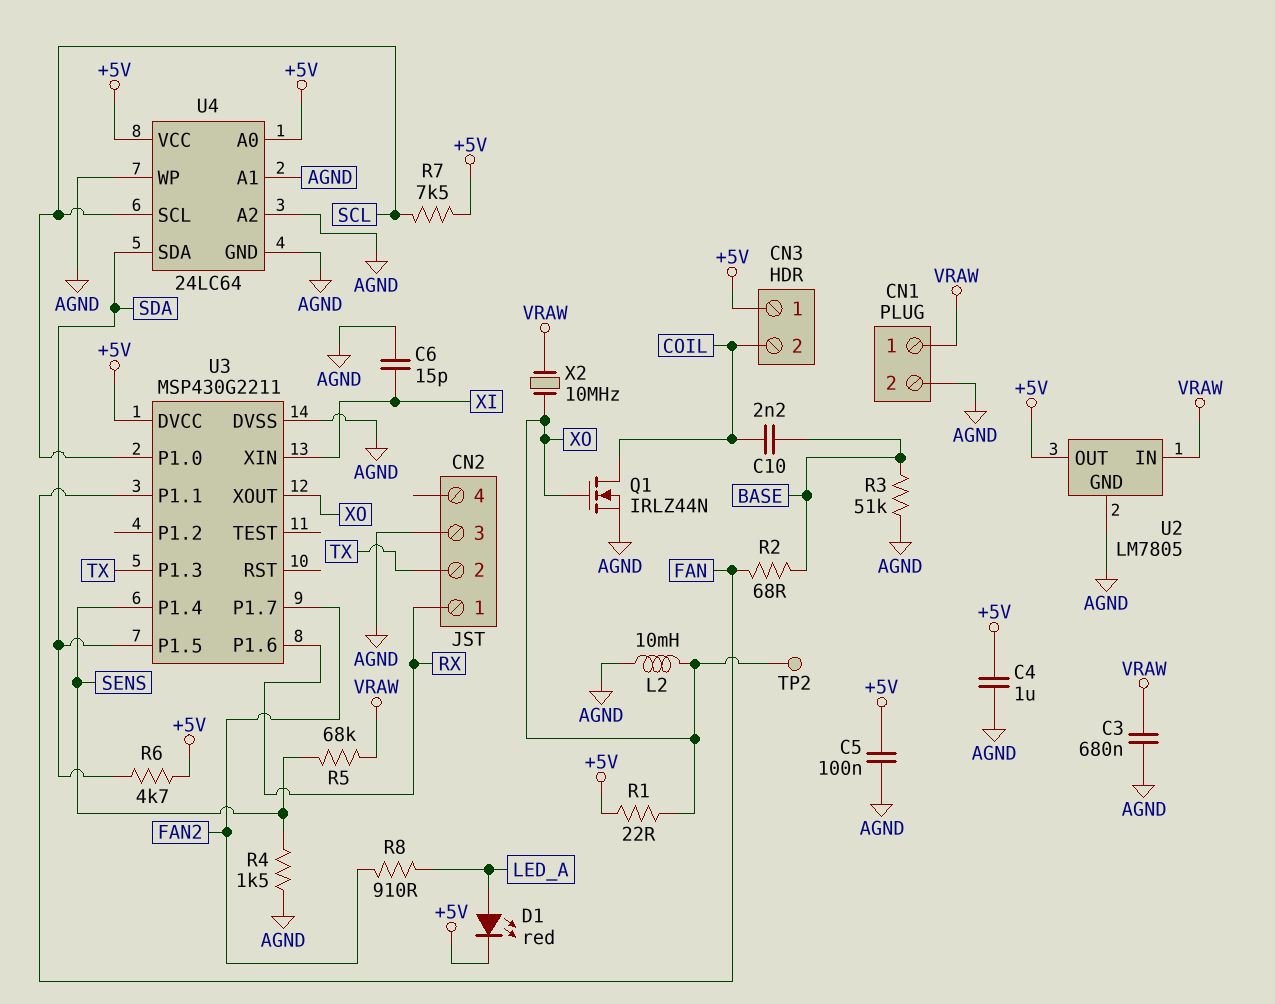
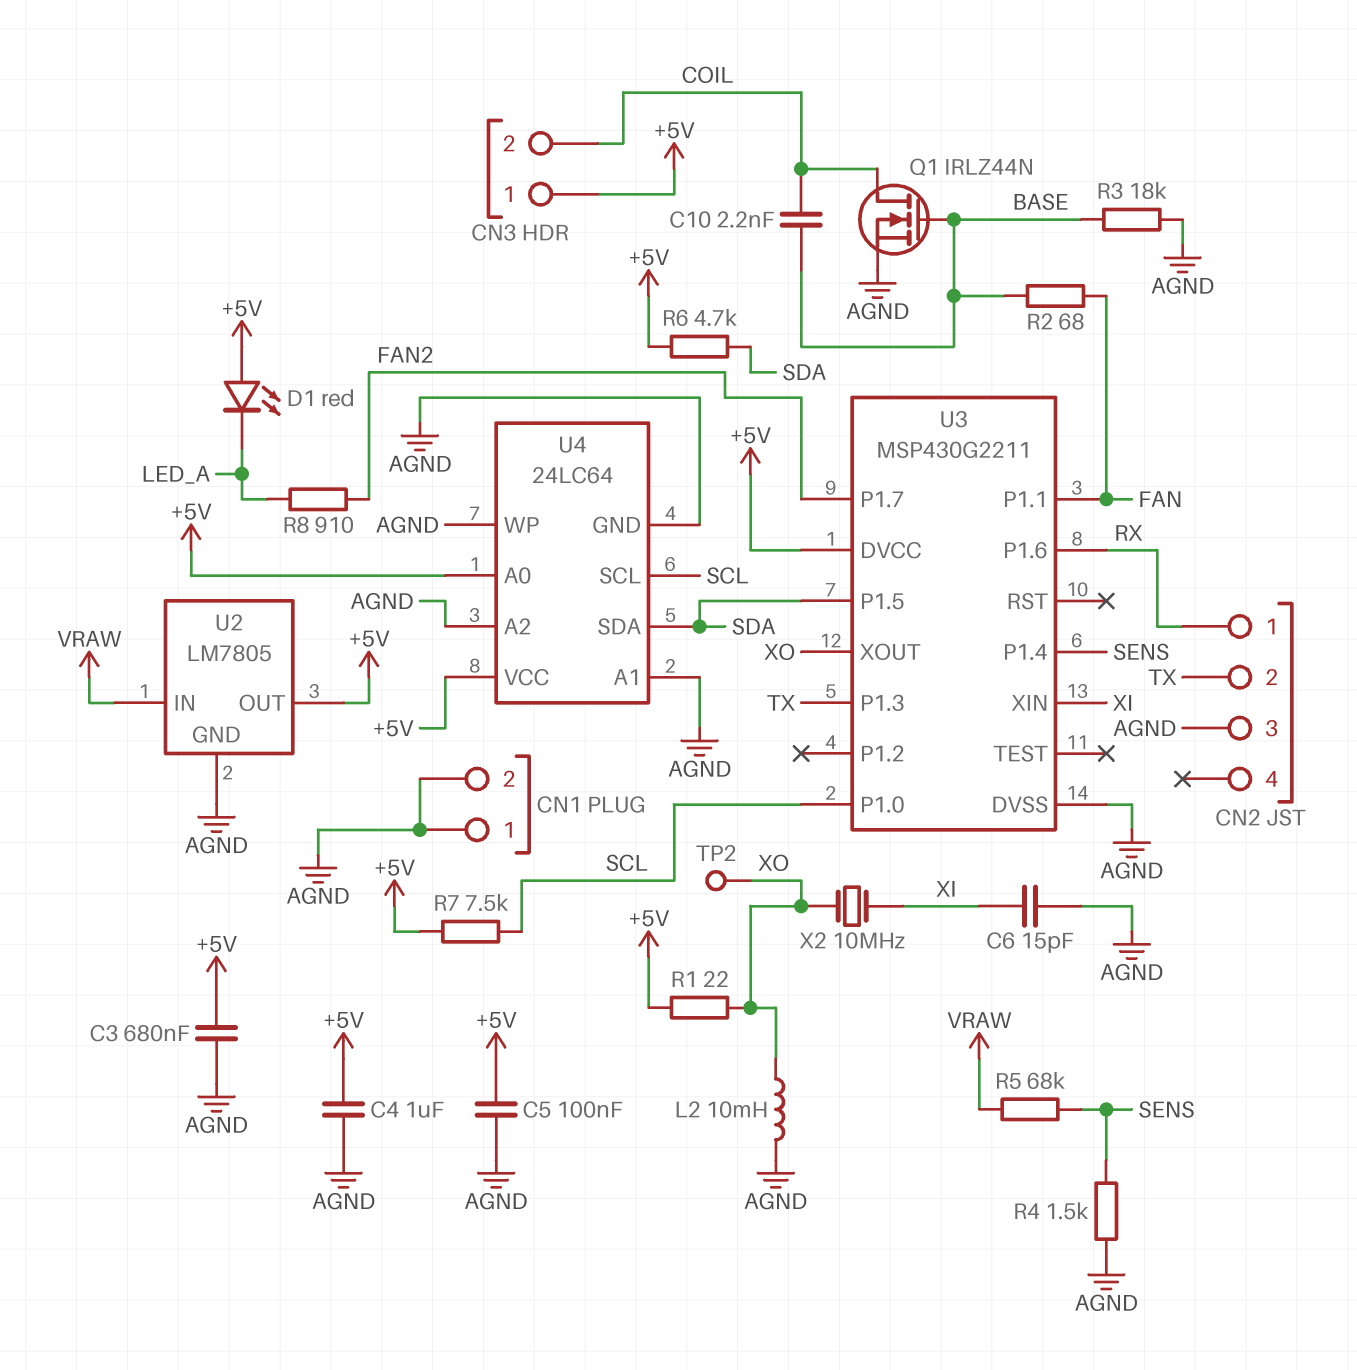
C3: 680nF (AGND, VRAW) -> 680nF (+5V, AGND)
CN1 pin 1: VRAW -> AGND
D1: LED red (A LED_A, K +5V) -> LED red (A +5V, K LED_A)
Q1: NMOS IRLZ44N (G XO, D COIL, S AGND) -> NMOS IRLZ44N (G BASE, D COIL, S AGND)
R3: 51k (AGND, BASE) -> 18k (AGND, BASE)
X2: 10MHz (VRAW, XO) -> 10MHz (XI, XO)

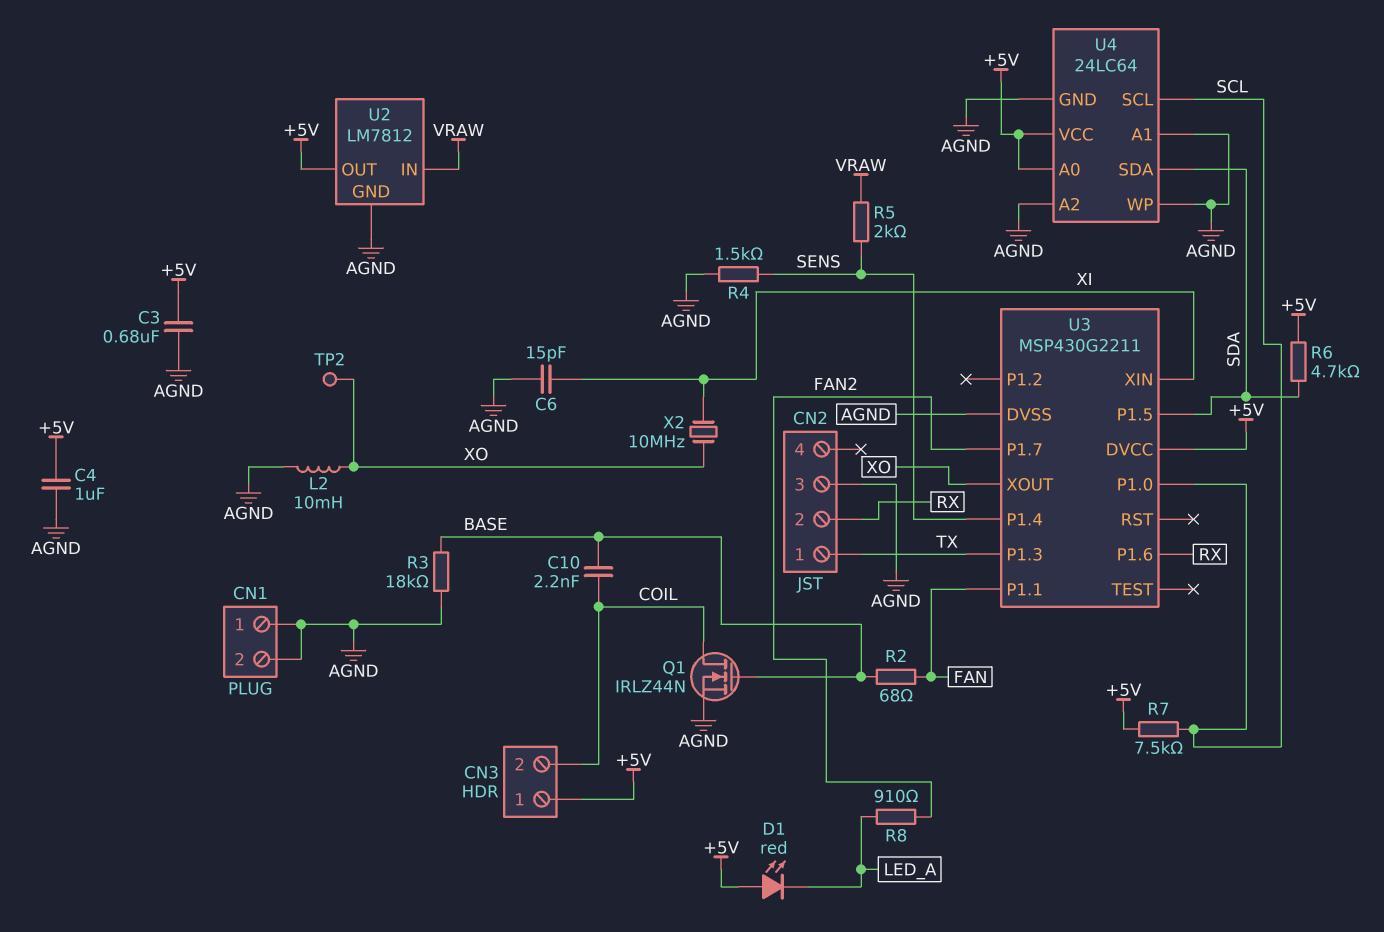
C5: 100nF (+5V, AGND) -> none
CN2 pin 1: RX -> TX
CN2 pin 2: TX -> RX
R1: 22 (+5V, XO) -> none
R5: 68k (SENS, VRAW) -> 2k (SENS, VRAW)
U2: LM7805 -> LM7812

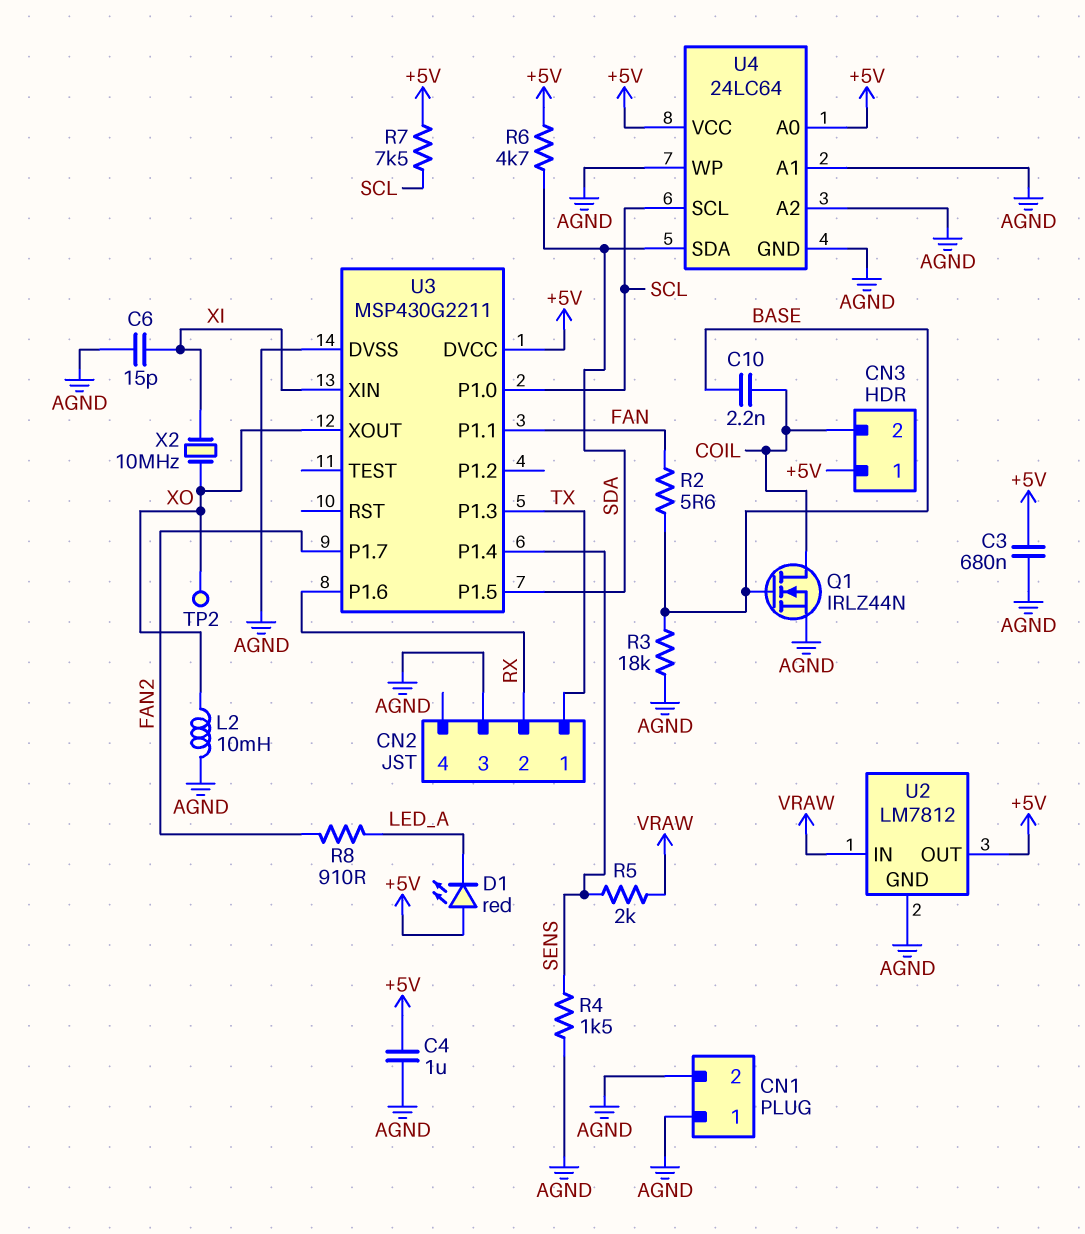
R2: 68 (BASE, FAN) -> 5.6 (BASE, FAN)

